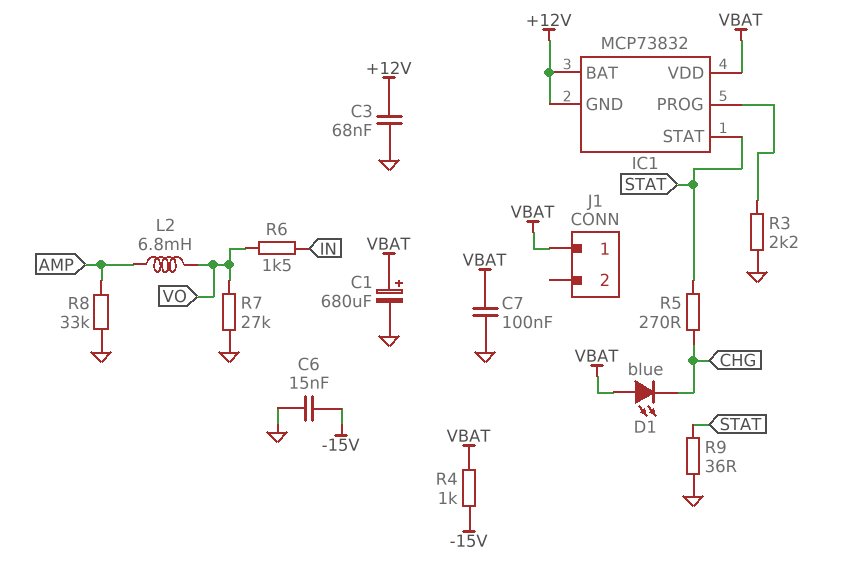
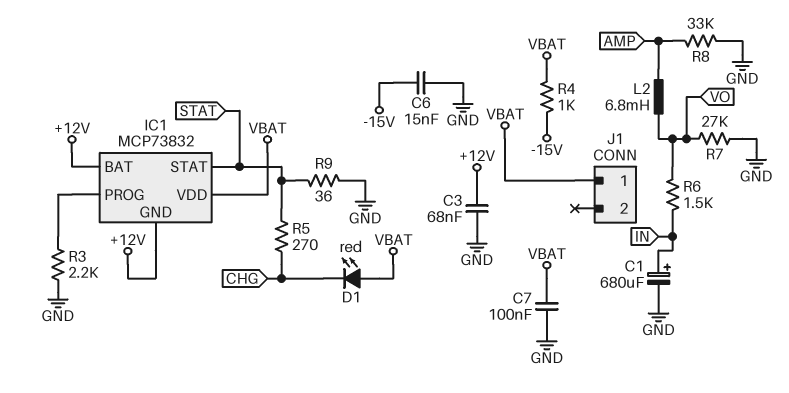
C1: 680uF (plus VBAT, minus GND) -> 680uF (plus IN, minus GND)
D1: LED blue (A VBAT, K CHG) -> LED red (A VBAT, K CHG)

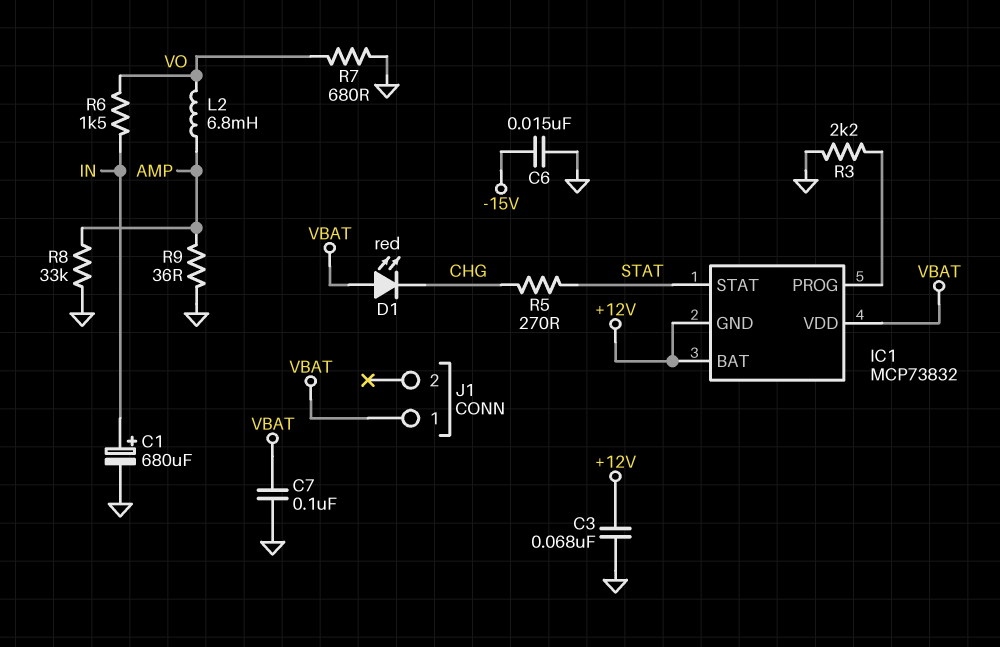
R4: 1k (-15V, VBAT) -> none
R7: 27k (GND, VO) -> 680 (GND, VO)
R9: 36 (GND, STAT) -> 36 (AMP, GND)

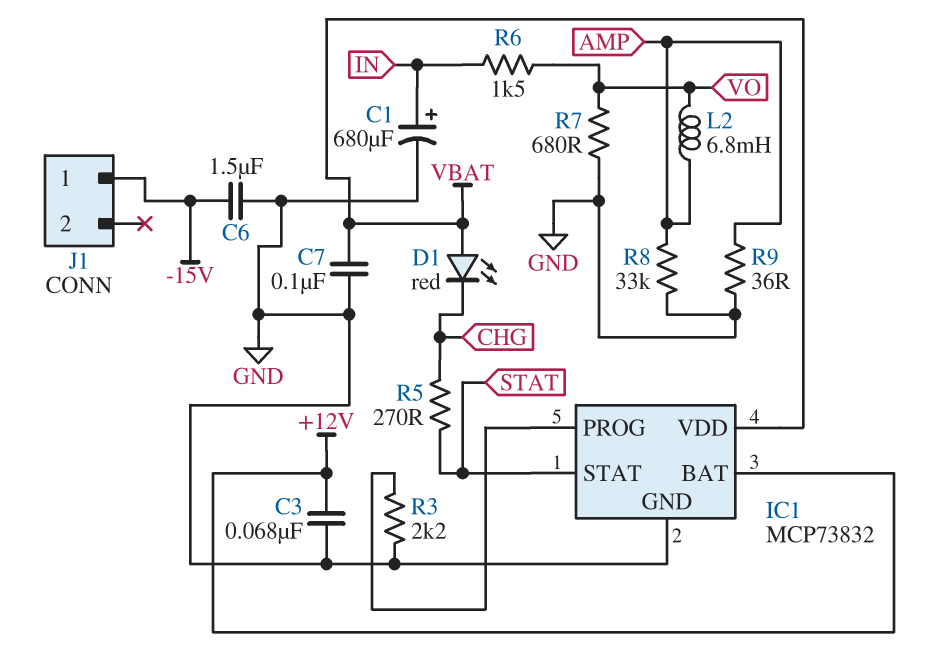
C6: 15nF (-15V, GND) -> 1.5uF (-15V, GND)
IC1 pin GND: +12V -> GND
J1 pin 1: VBAT -> -15V

